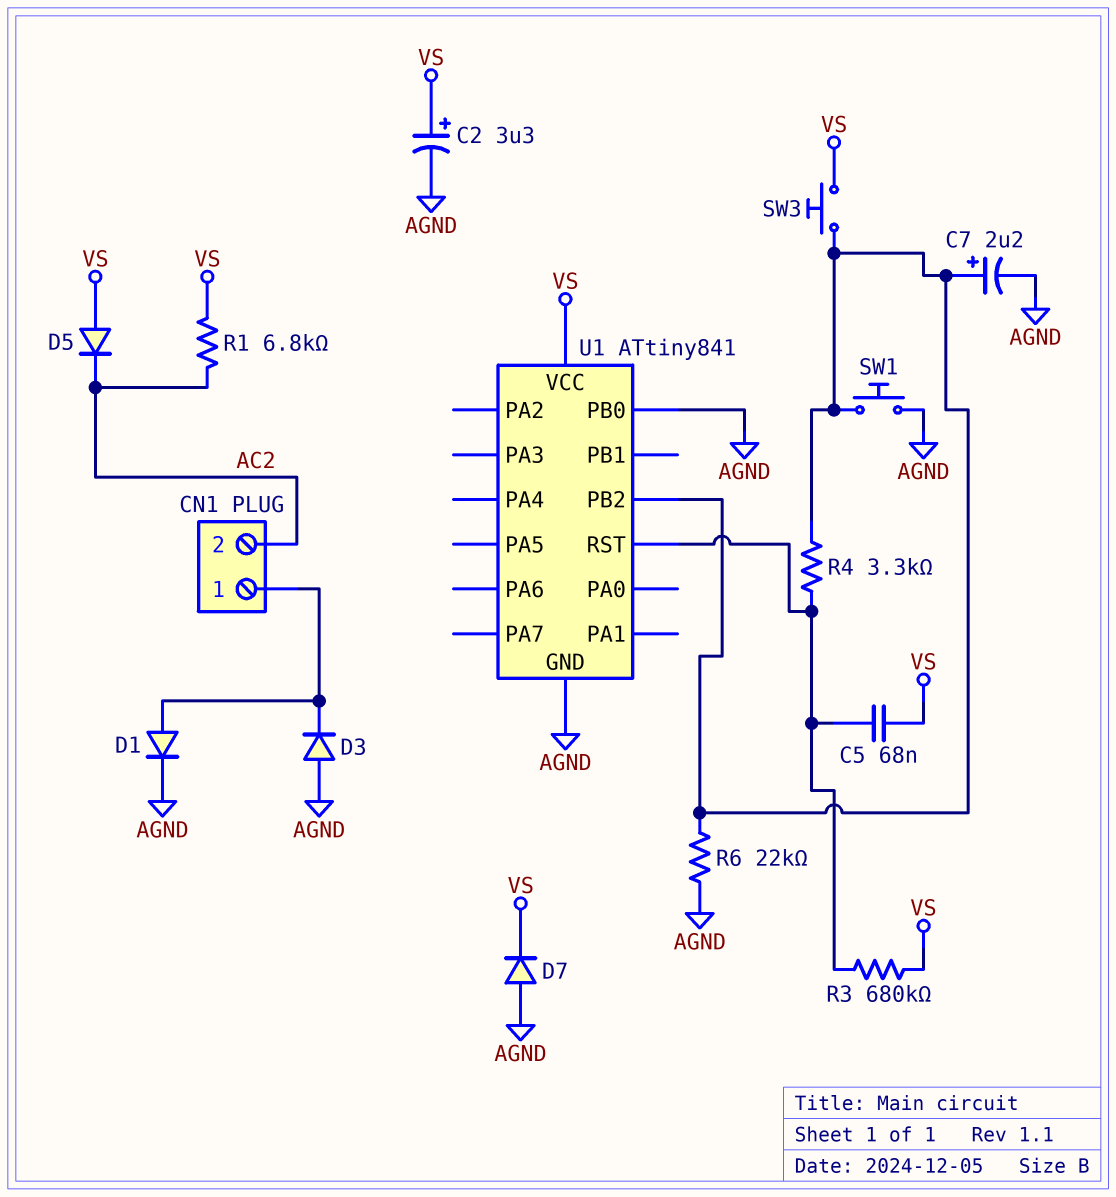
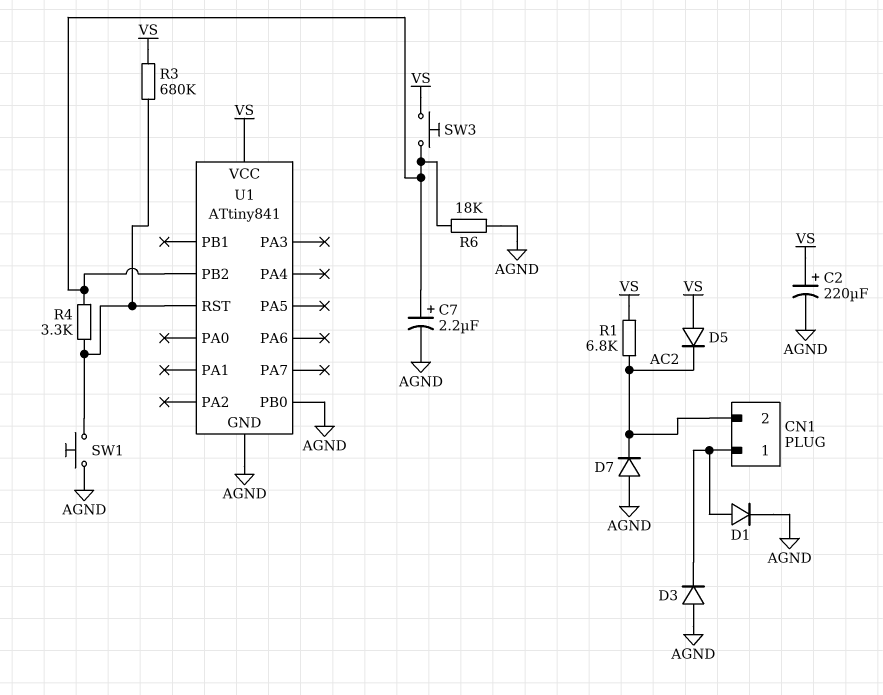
C2: 3.3uF (plus VS, minus AGND) -> 220uF (plus VS, minus AGND)
C5: 68nF (U1/RST, VS) -> none
D7: diode (A AGND, K VS) -> diode (A AGND, K AC2)
R6: 22k (AGND, U1/PB2) -> 18k (AGND, U1/PB2)
SW1: button (AGND, U1/PB2) -> button (AGND, U1/RST)

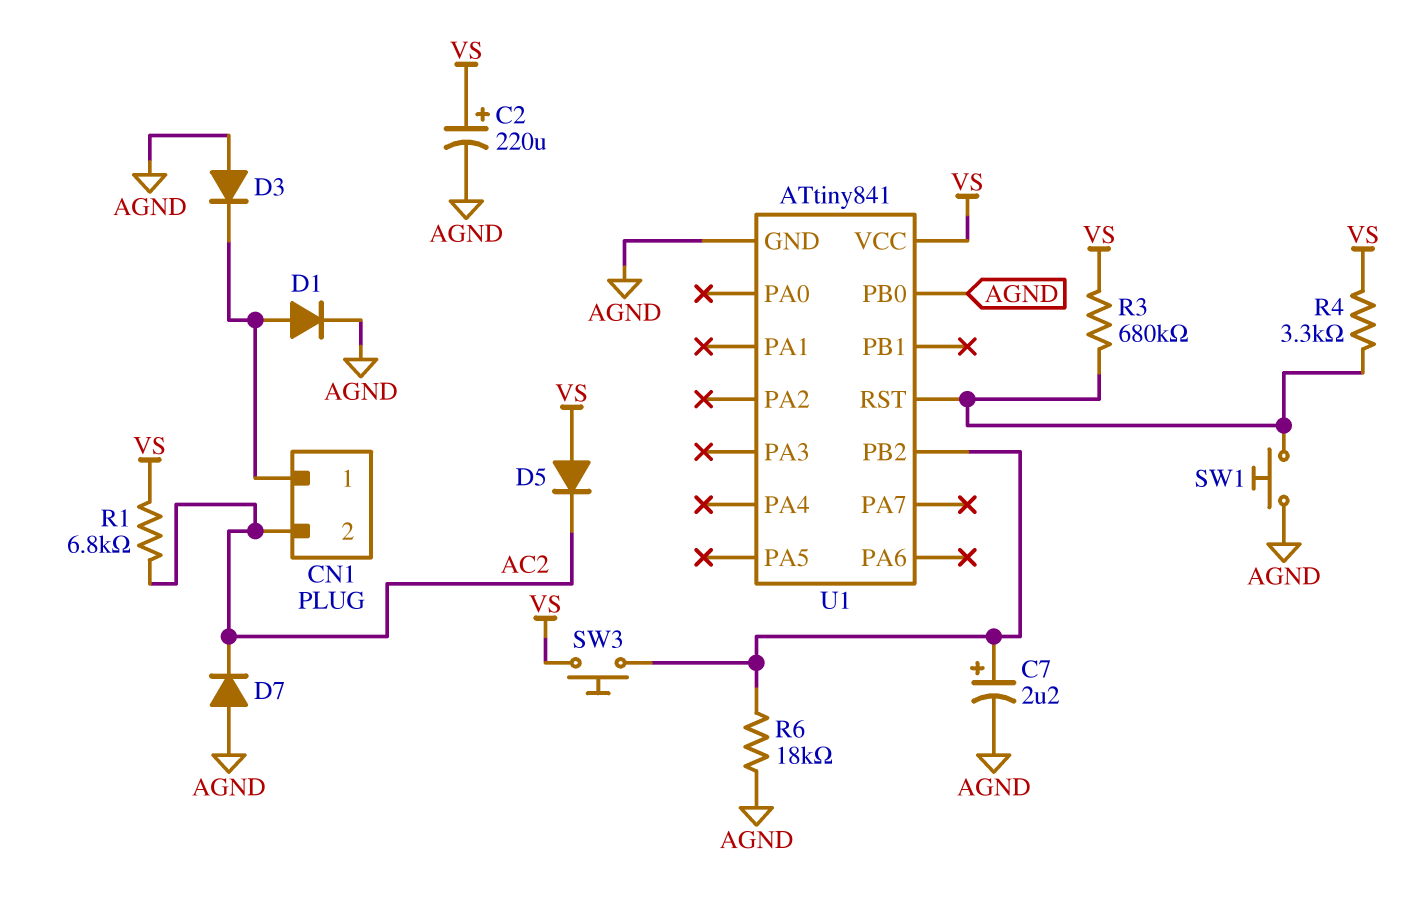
R4: 3.3k (U1/PB2, U1/RST) -> 3.3k (U1/RST, VS)

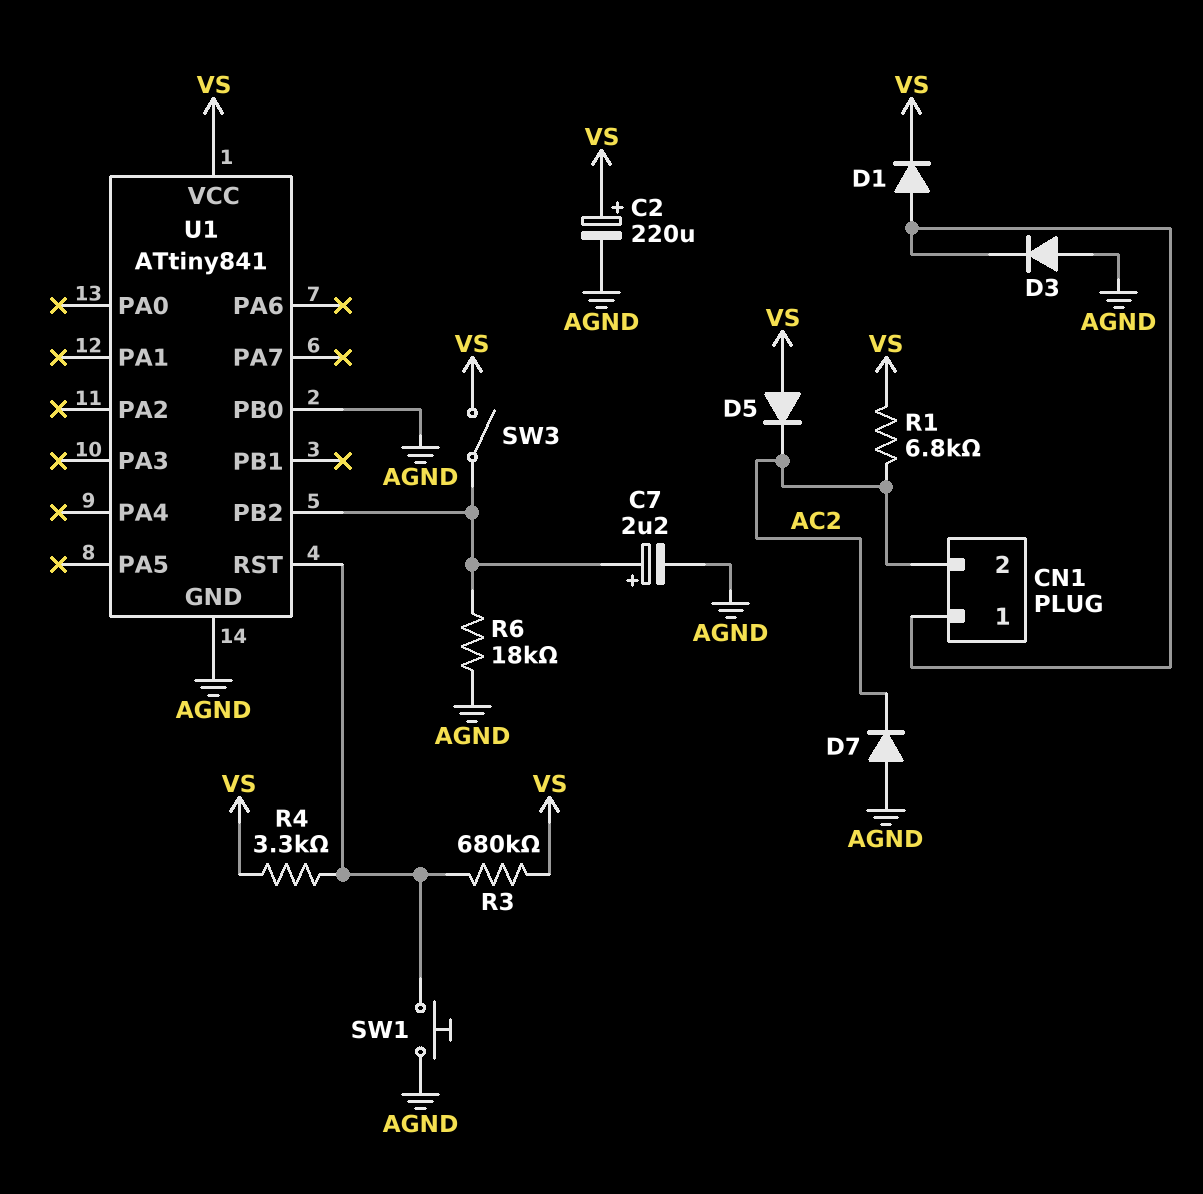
D1: diode (A CN1/1, K AGND) -> diode (A CN1/1, K VS)
SW3: button (U1/PB2, VS) -> switch (U1/PB2, VS)

